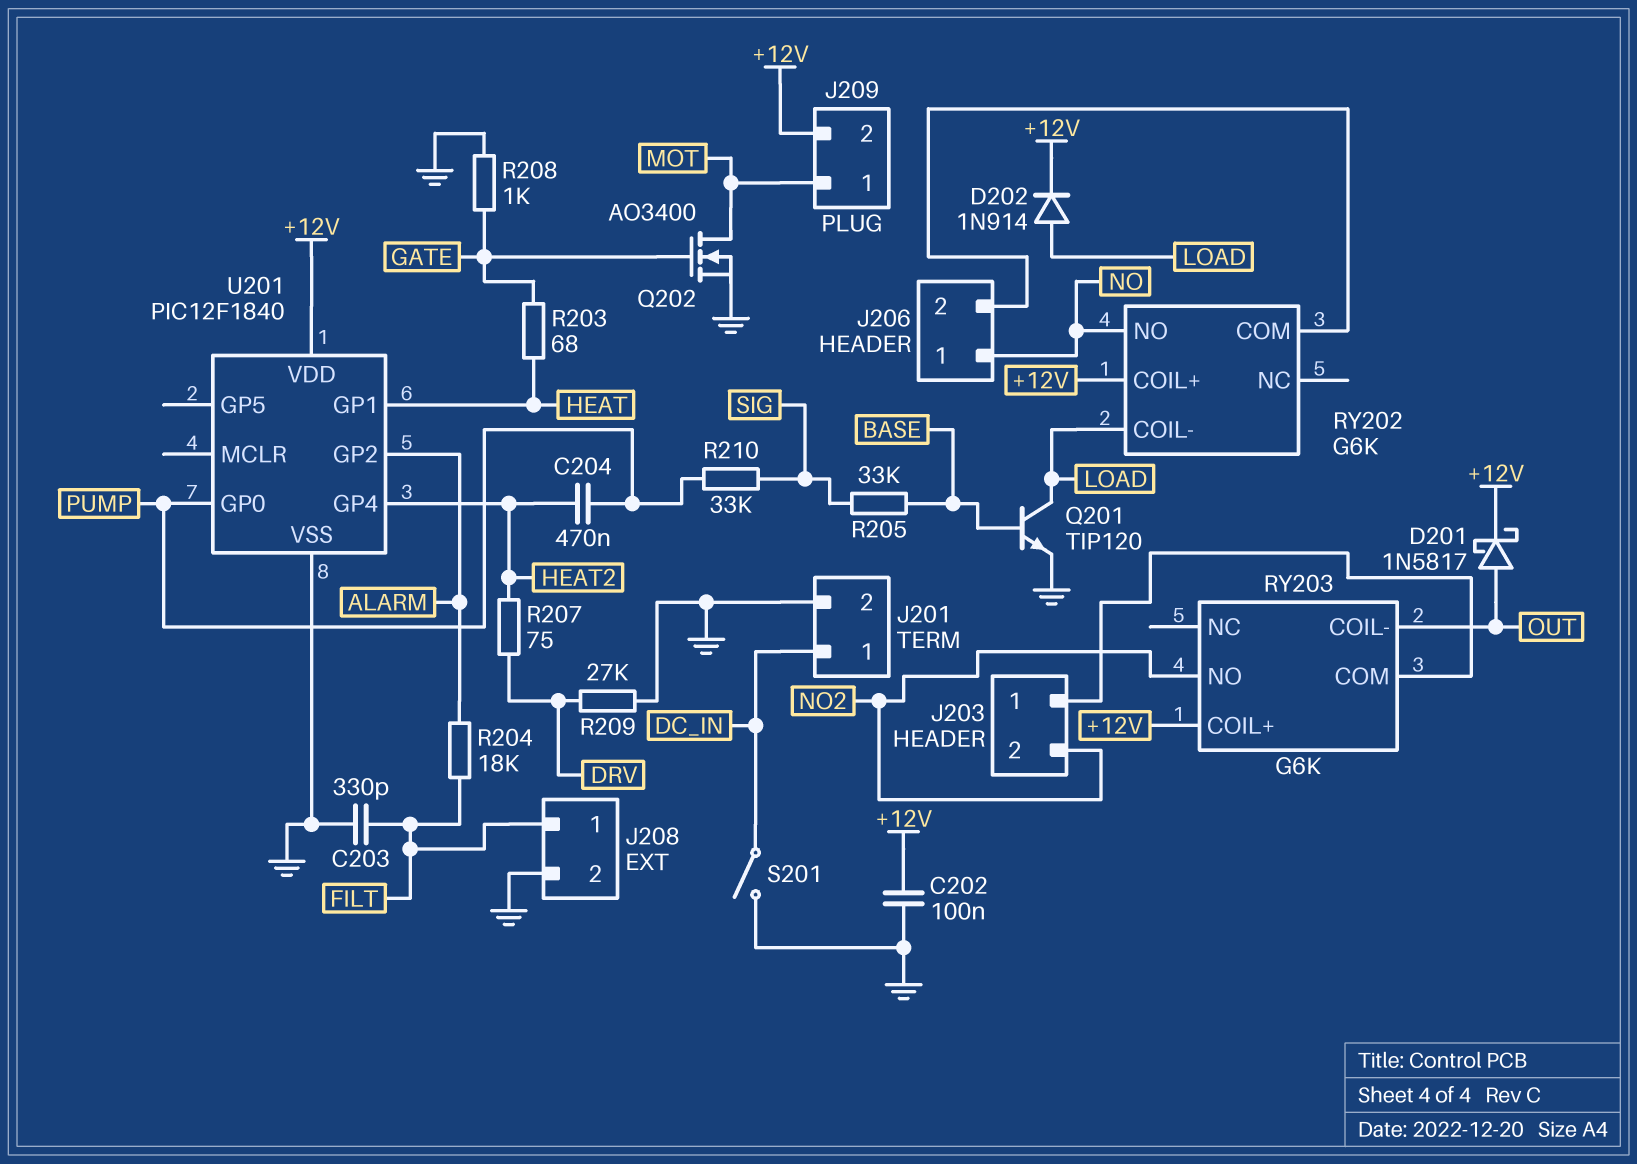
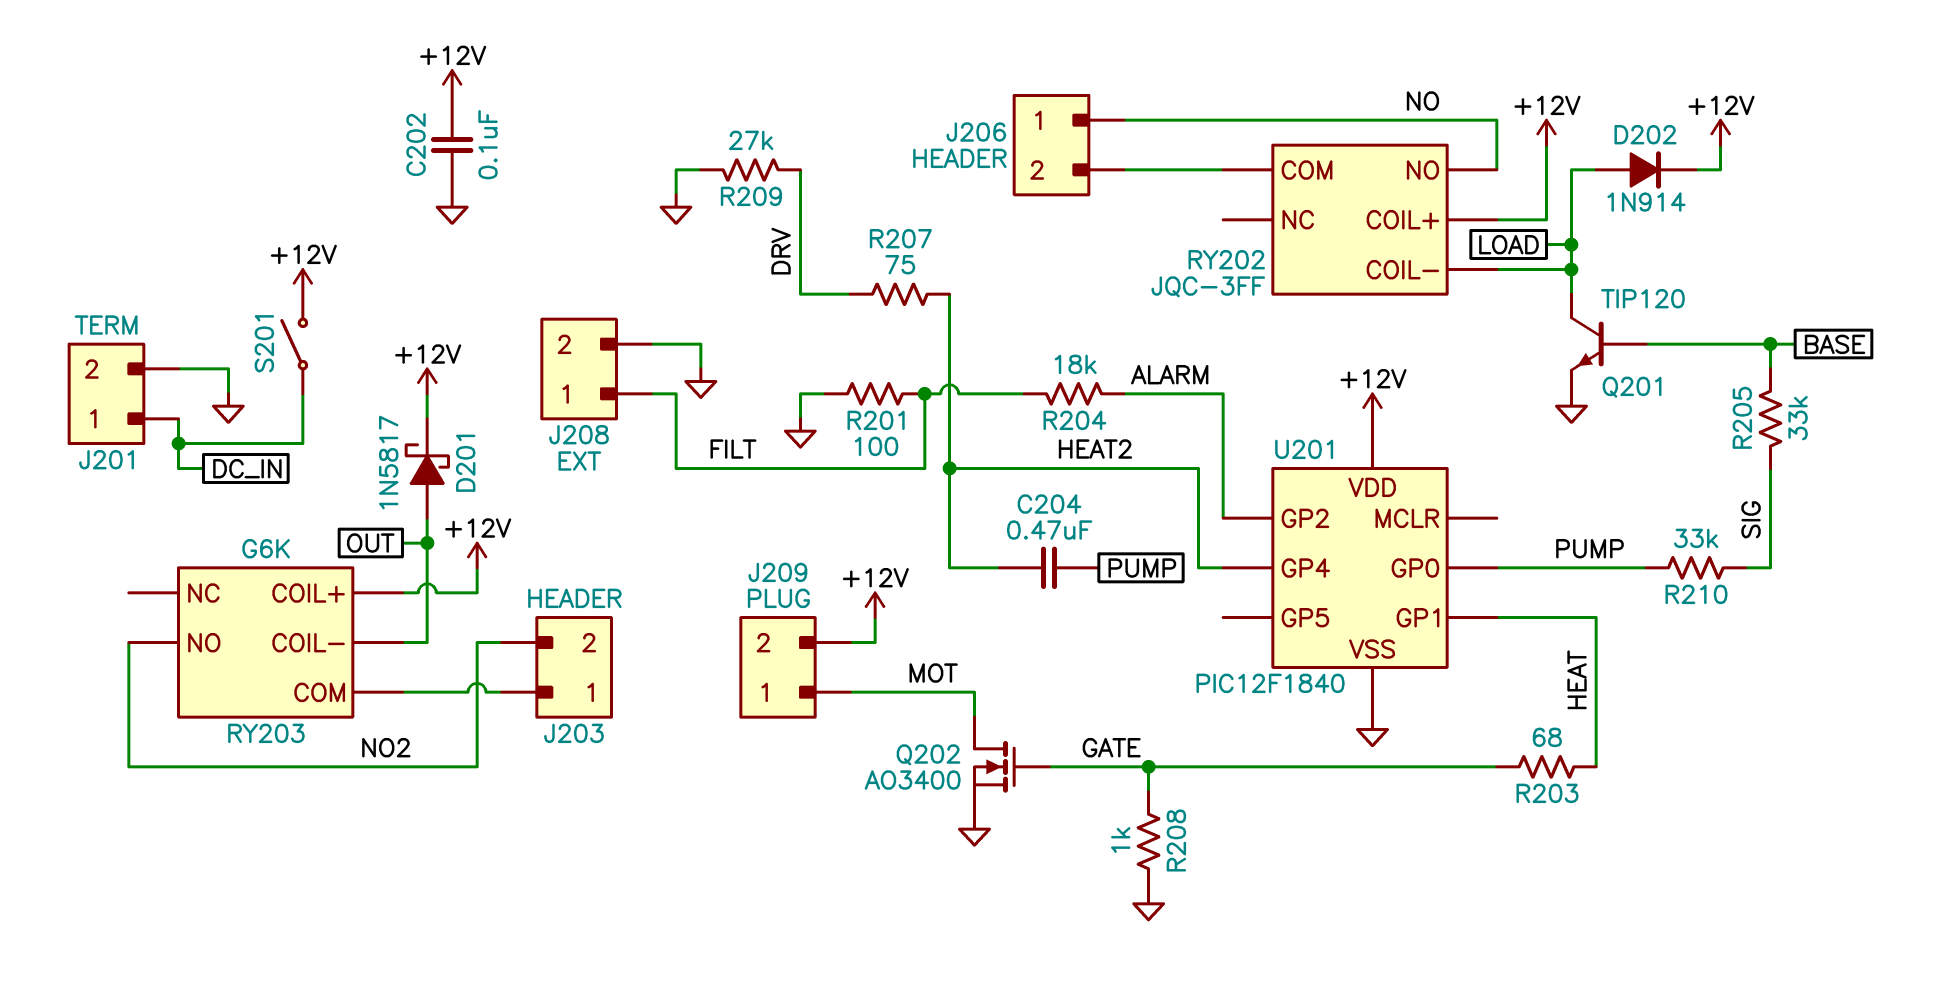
C203: 330pF (FILT, GND) -> none
R201: none -> 100 (FILT, GND)
RY202: G6K -> JQC-3FF
S201: switch (DC_IN, GND) -> switch (+12V, DC_IN)

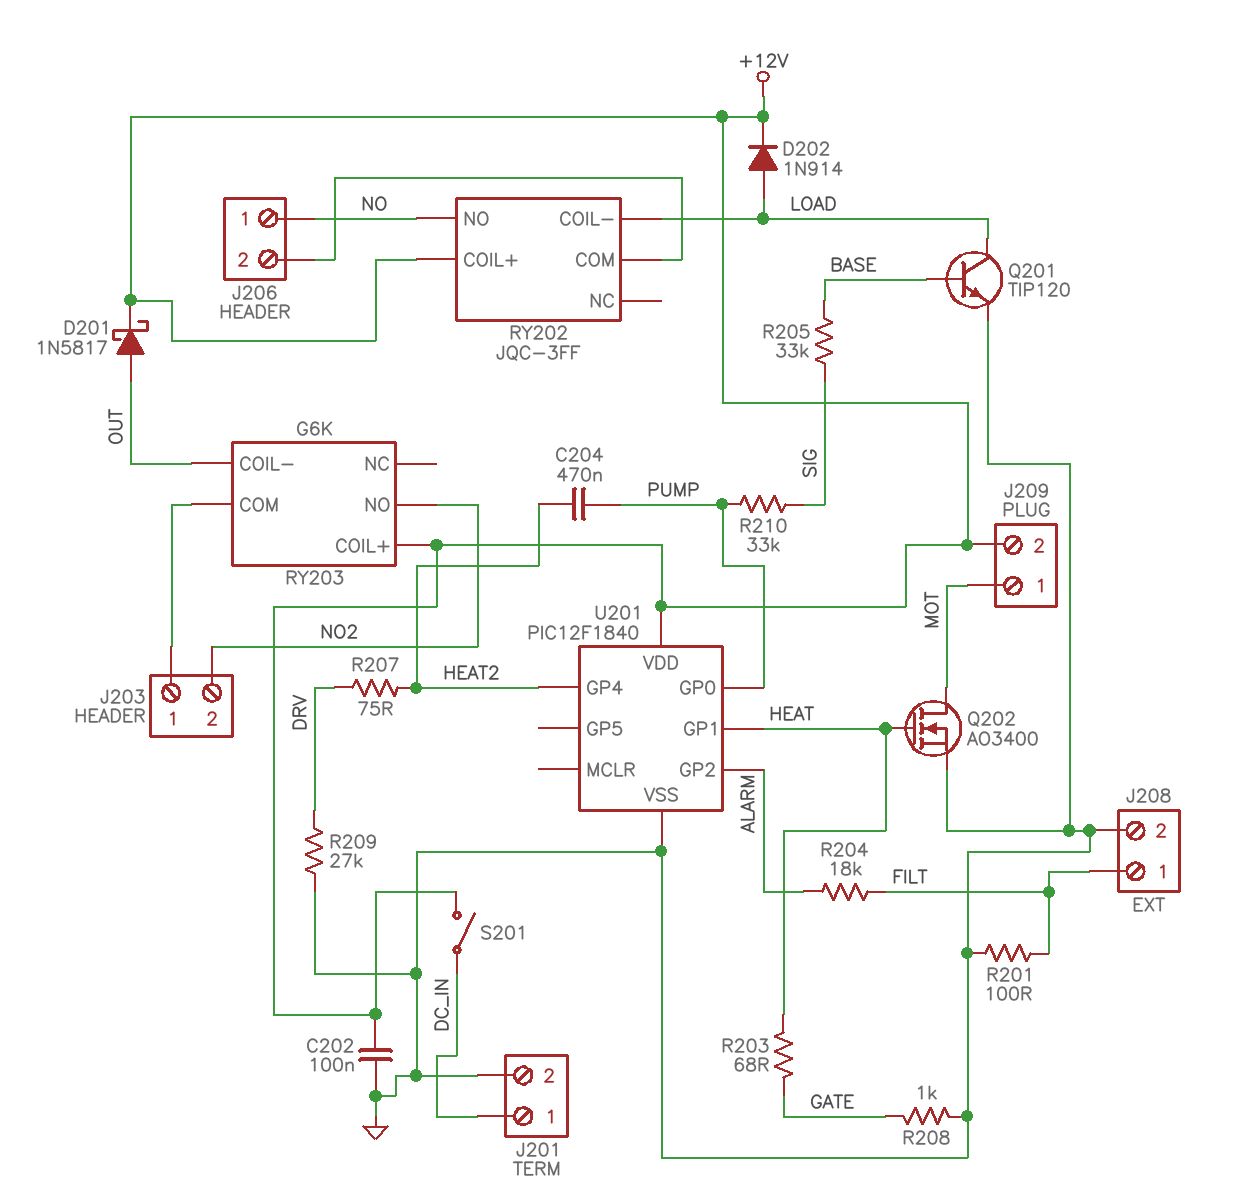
Q202: NMOS AO3400 (G GATE, D MOT, S GND) -> NMOS AO3400 (G HEAT, D MOT, S GND)

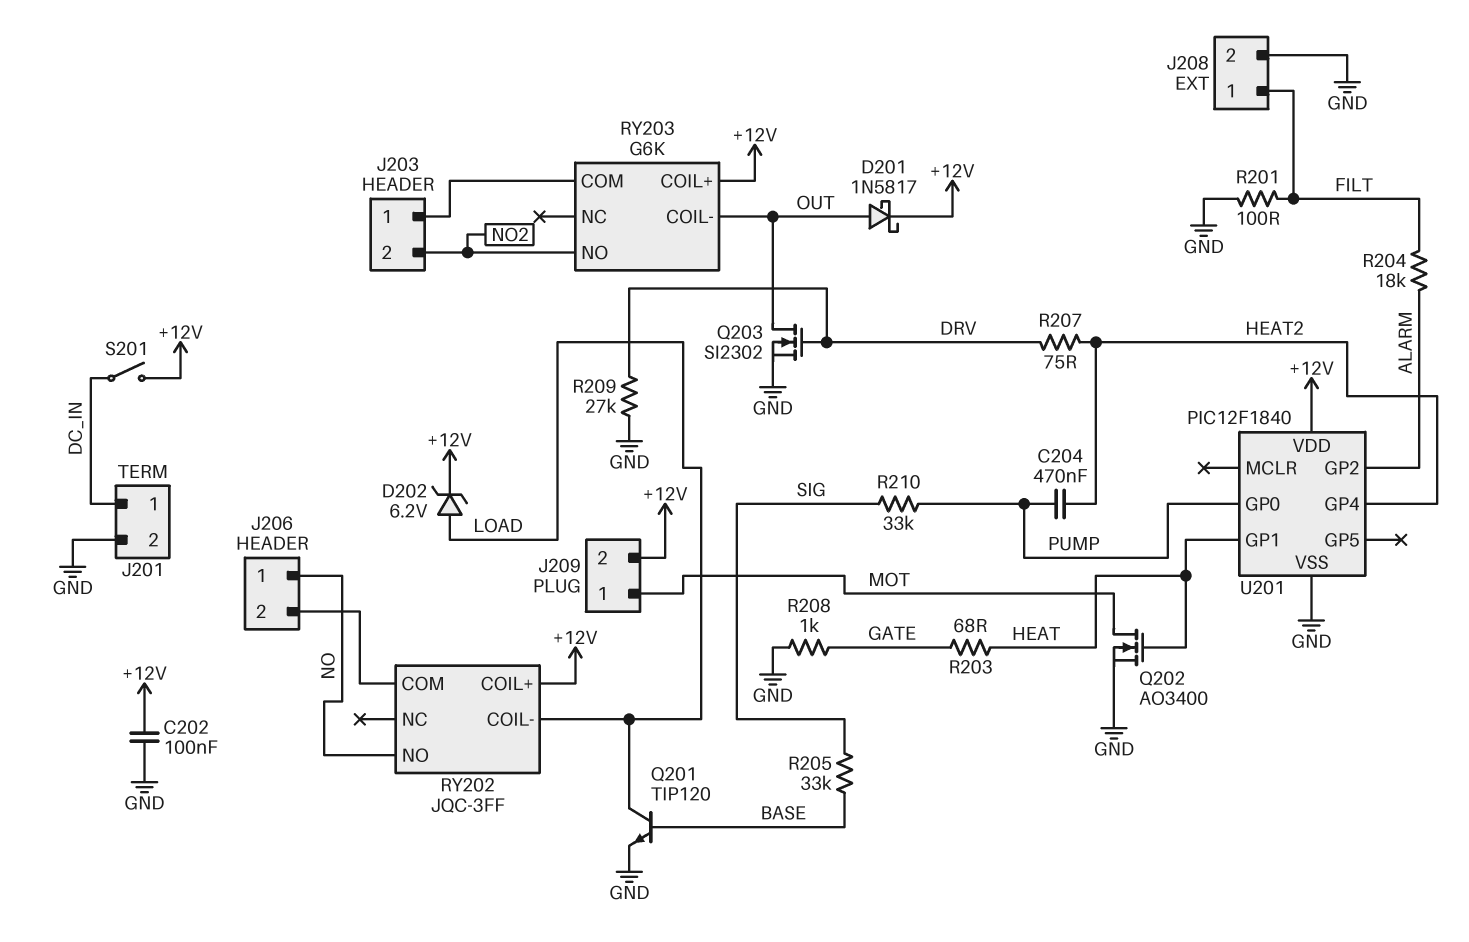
D202: diode 1N914 (A LOAD, K +12V) -> zener 6.2V (A LOAD, K +12V)
Q203: none -> NMOS SI2302 (G DRV, D OUT, S GND)

